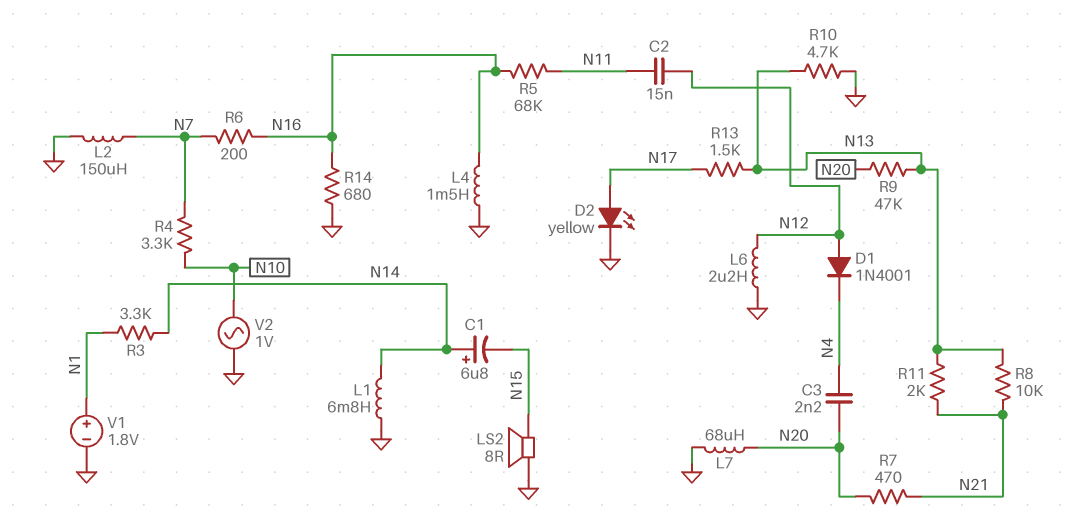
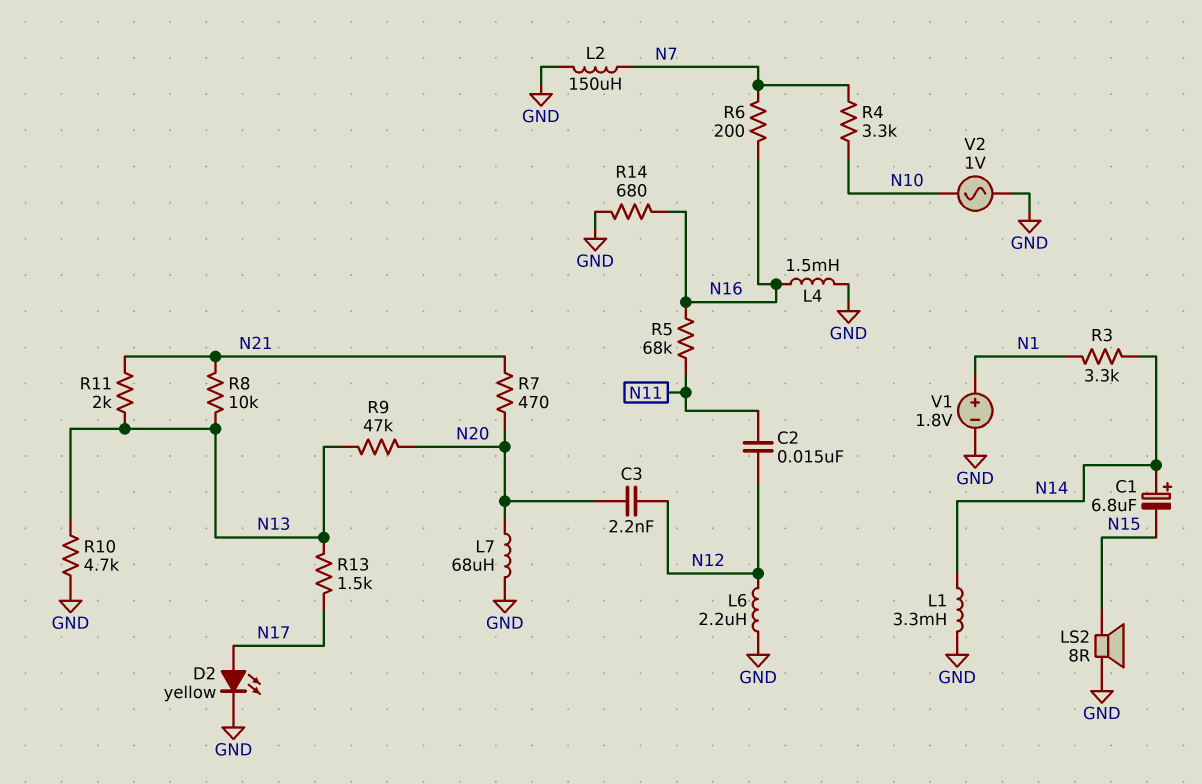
C3: 2.2nF (N4, N20) -> 2.2nF (N12, N20)
D1: diode 1N4001 (A N12, K N4) -> none
L1: 6.8mH (GND, N14) -> 3.3mH (GND, N14)

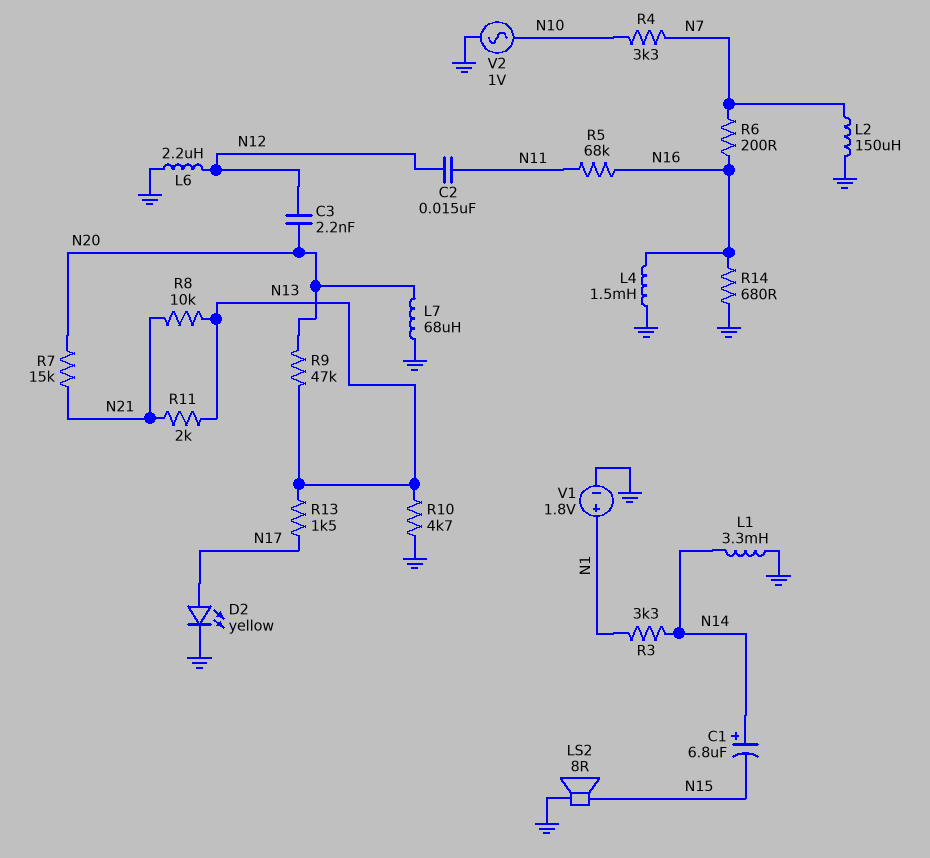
R7: 470 (N20, N21) -> 15k (N20, N21)

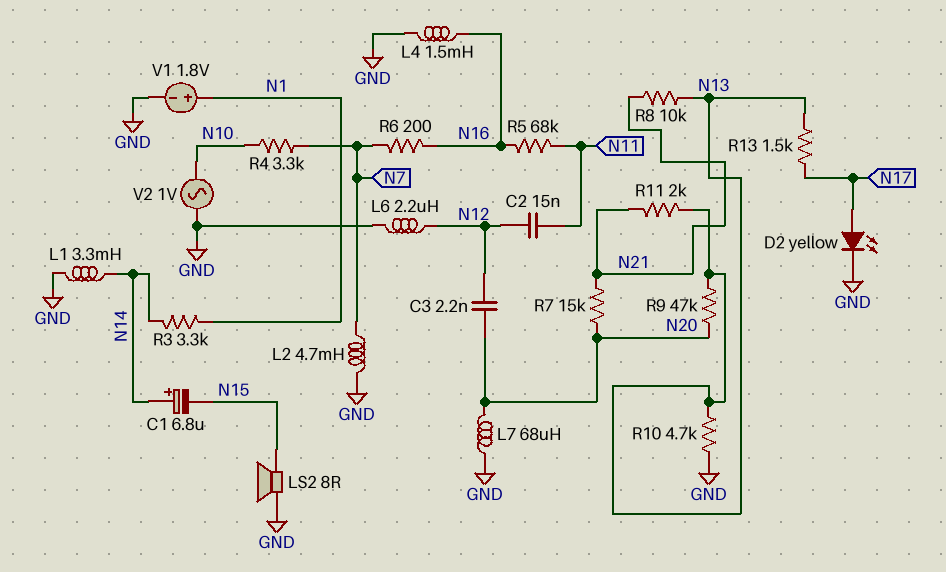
L2: 150uH (GND, N7) -> 4.7mH (GND, N7)
R14: 680 (GND, N16) -> none

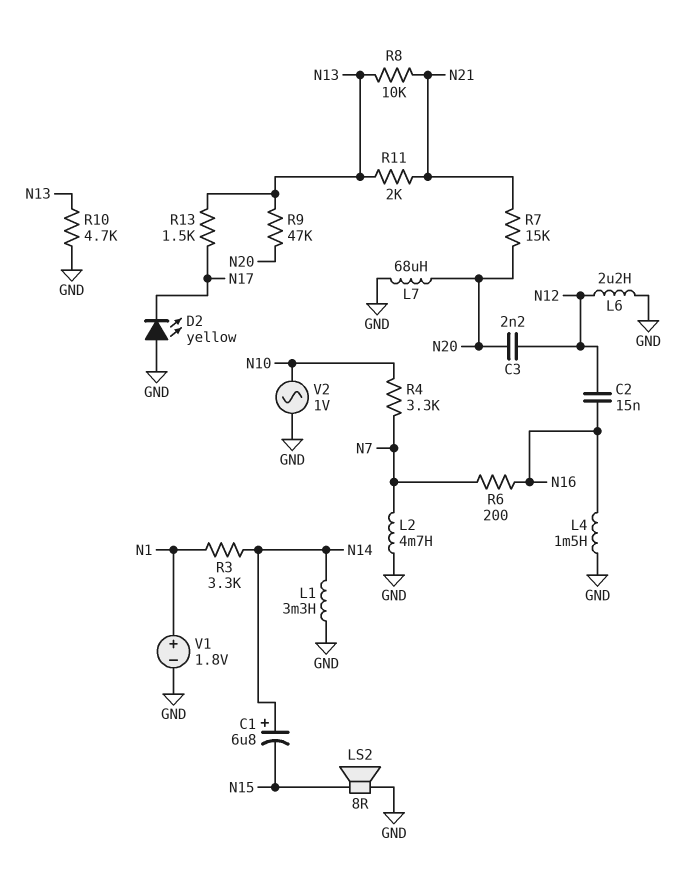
C2: 15nF (N11, N12) -> 15nF (N12, N16)
D2: LED yellow (A N17, K GND) -> LED yellow (A GND, K N17)
R5: 68k (N11, N16) -> none

